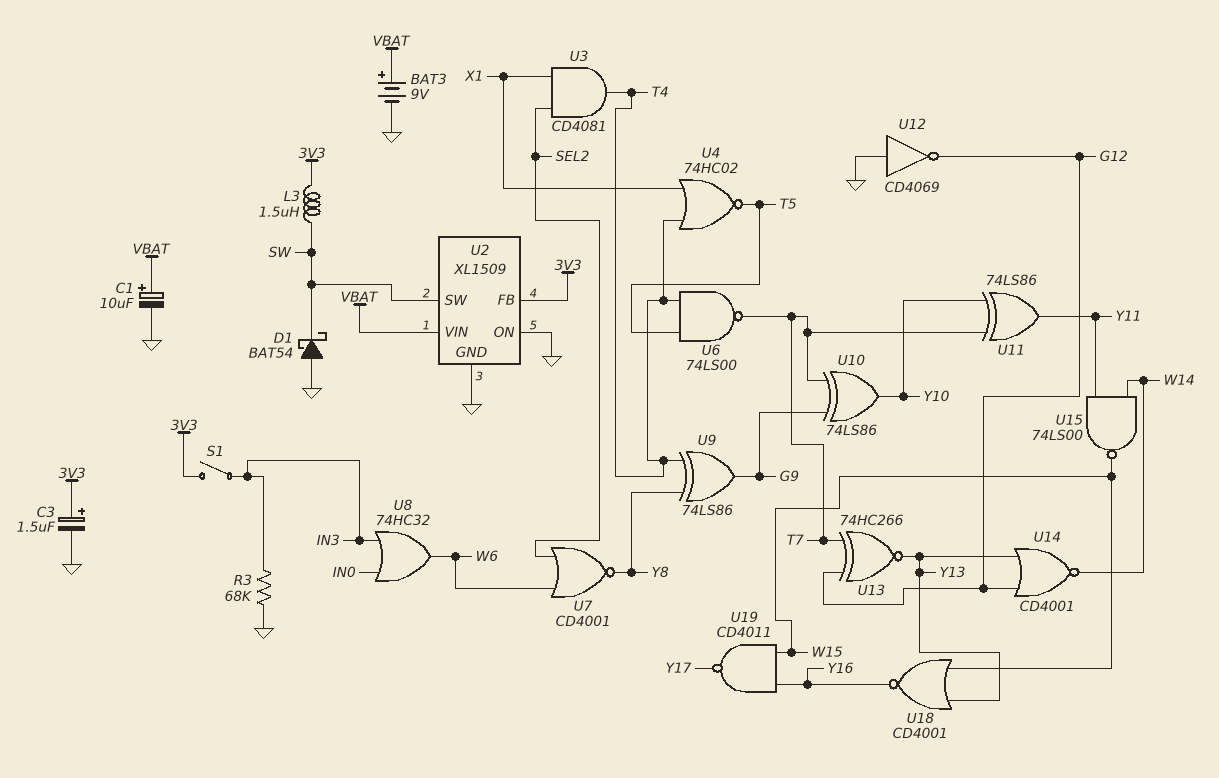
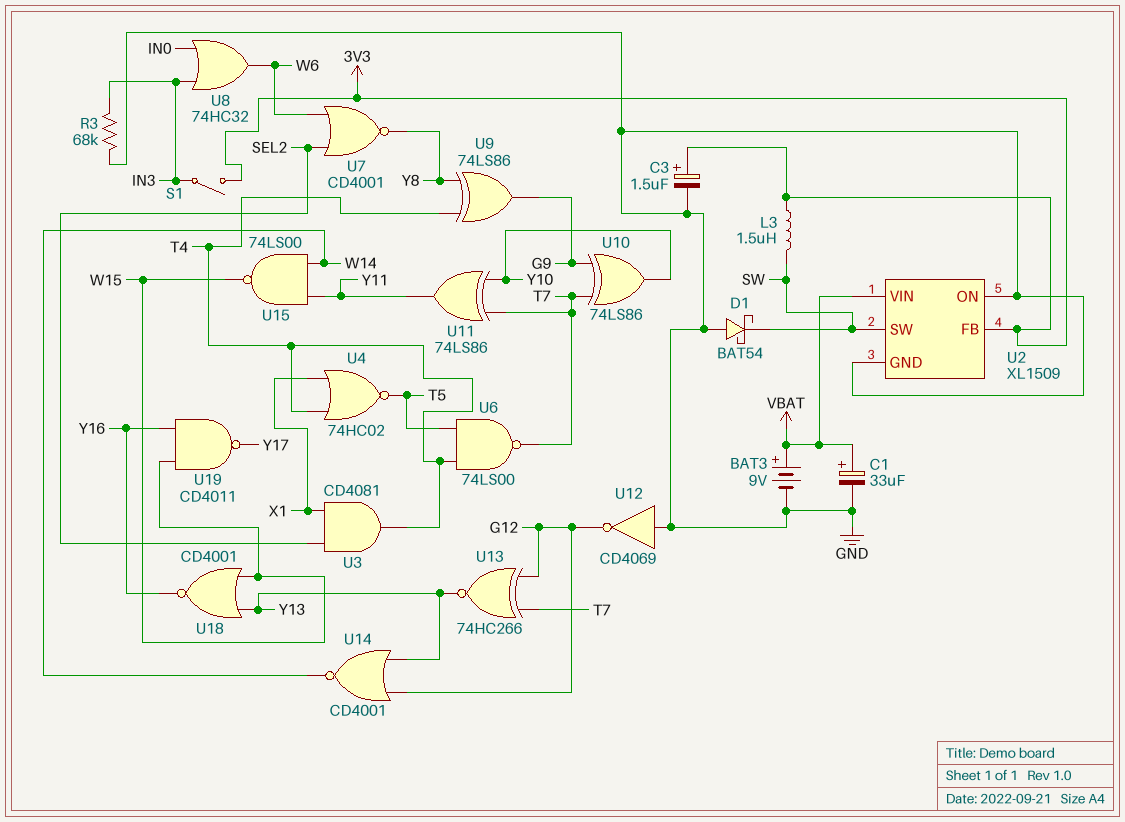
C1: 10uF (plus VBAT, minus GND) -> 33uF (plus VBAT, minus GND)

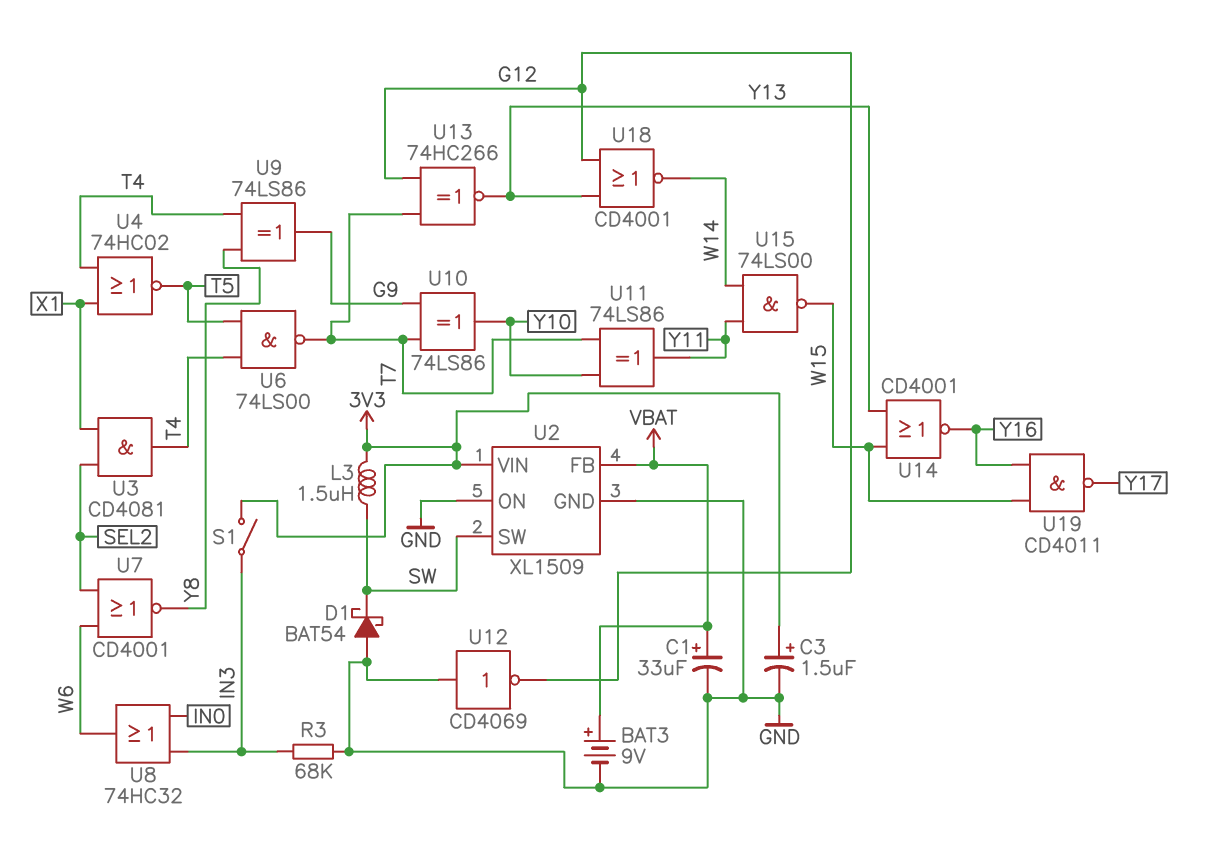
U2 pin FB: 3V3 -> VBAT
U2 pin VIN: VBAT -> 3V3
U14: NOR CD4001 (in G12, in Y13, out W14) -> NOR CD4001 (in W15, in Y13, out Y16)
U18: NOR CD4001 (in W15, in Y13, out Y16) -> NOR CD4001 (in G12, in Y13, out W14)

